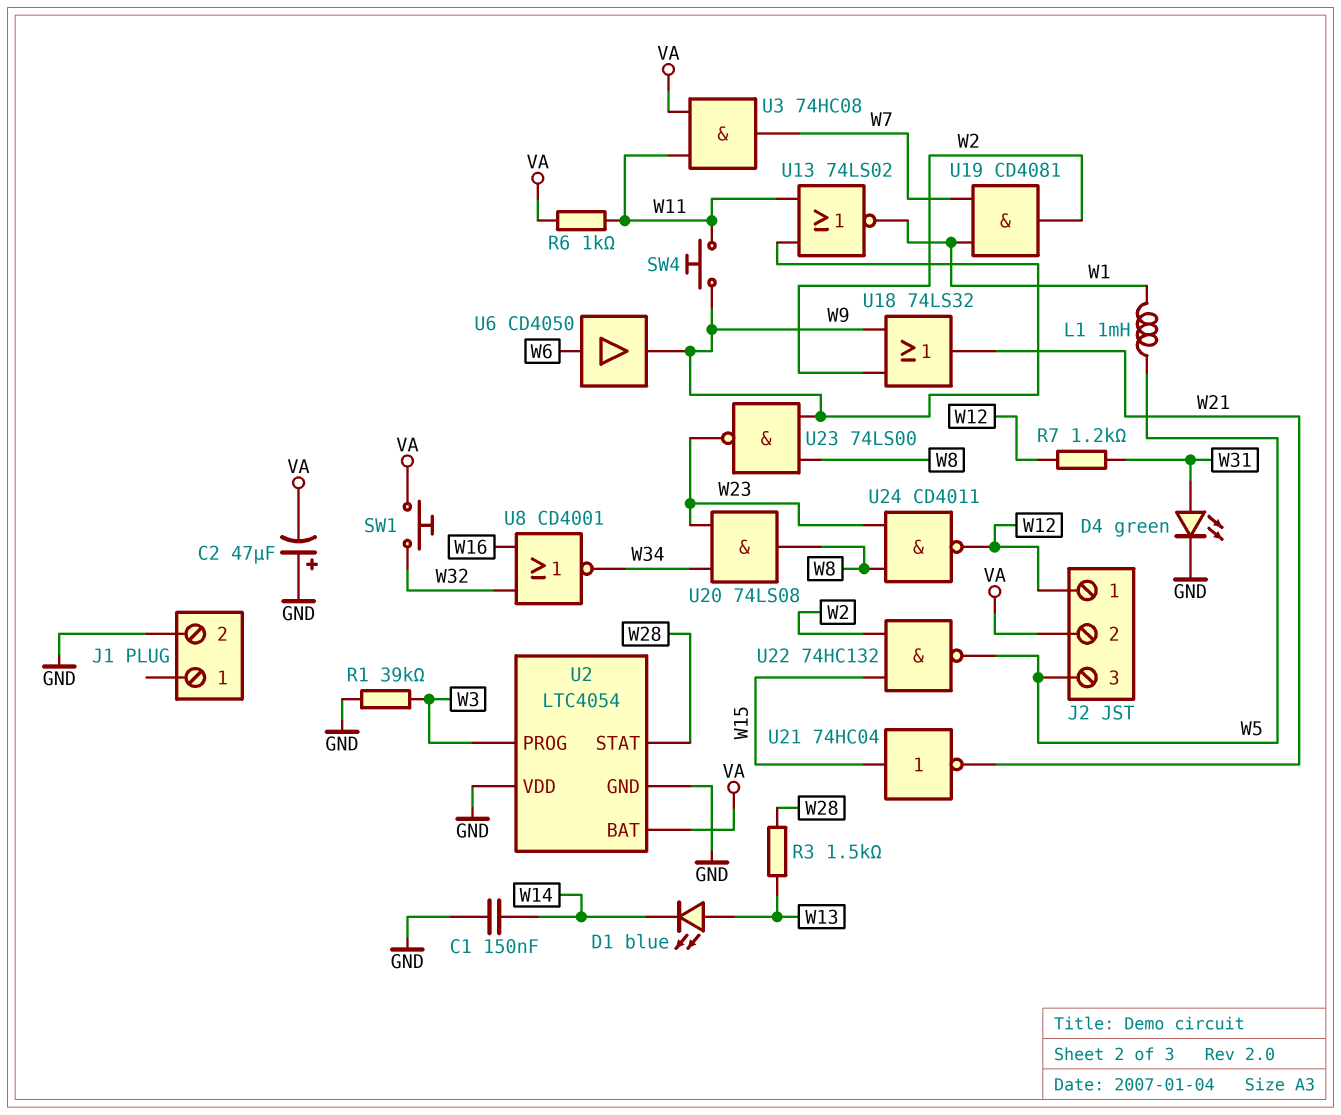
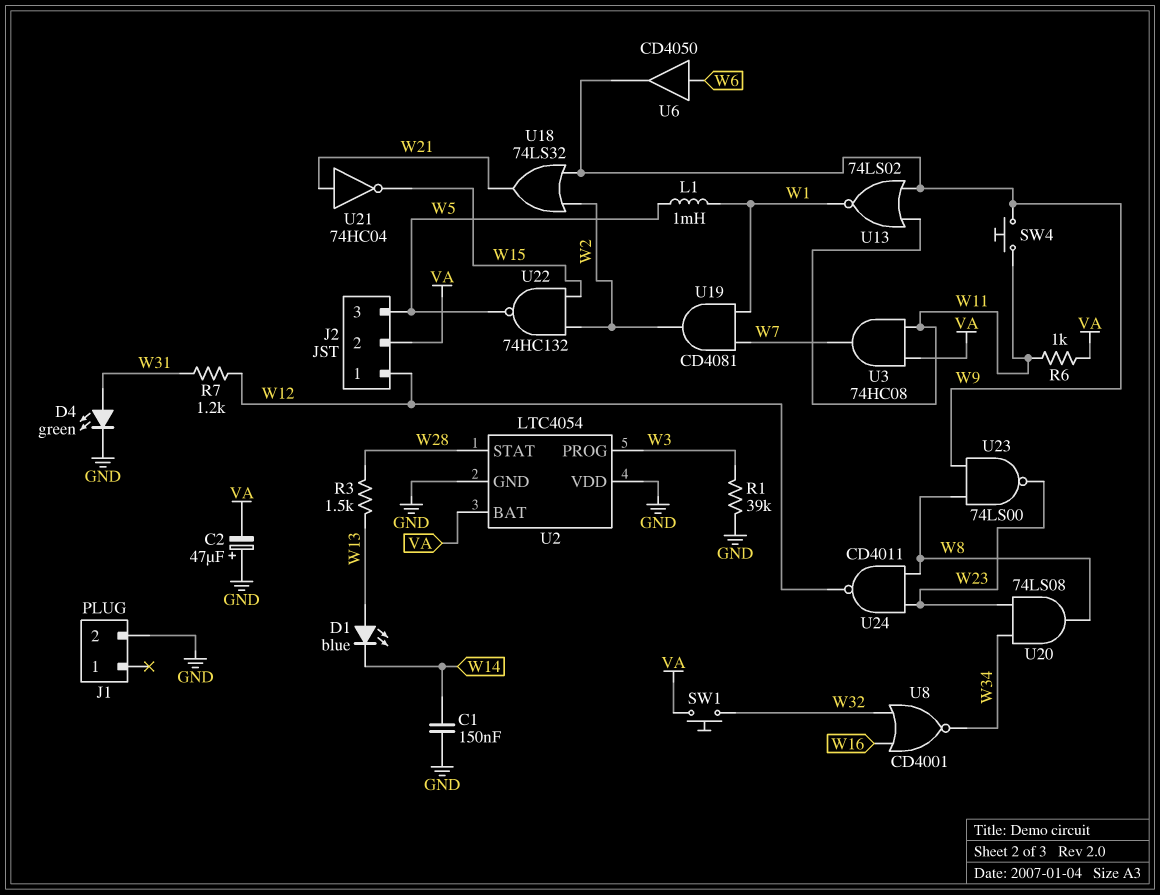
U21: NOT 74HC04 (in W15, out W21) -> NOT 74HC04 (in W21, out W15)

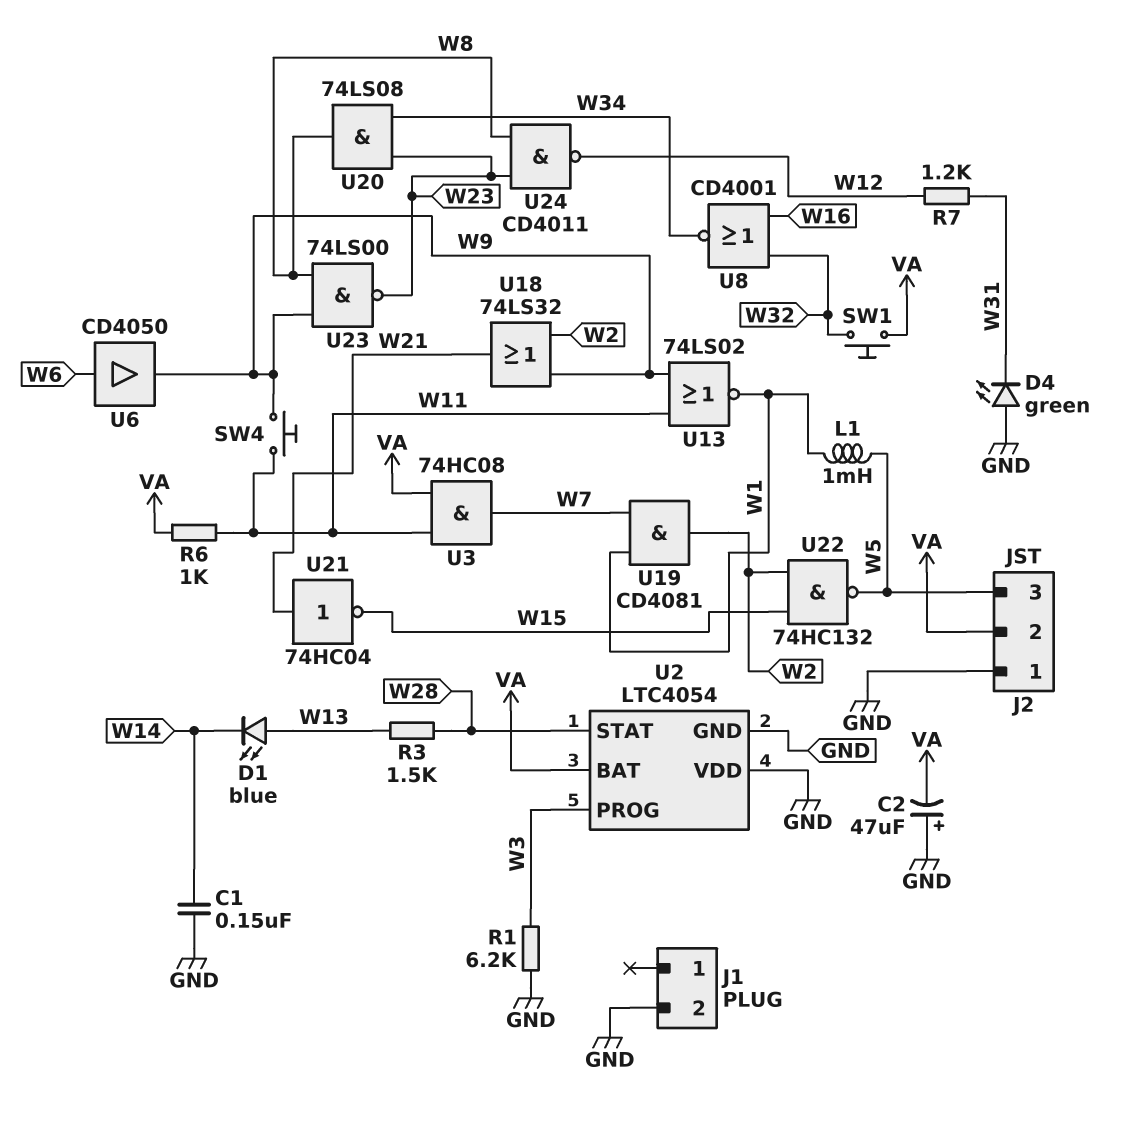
D4: LED green (A W31, K GND) -> LED green (A GND, K W31)
J2 pin 1: W12 -> GND
R1: 39k (GND, W3) -> 6.2k (GND, W3)

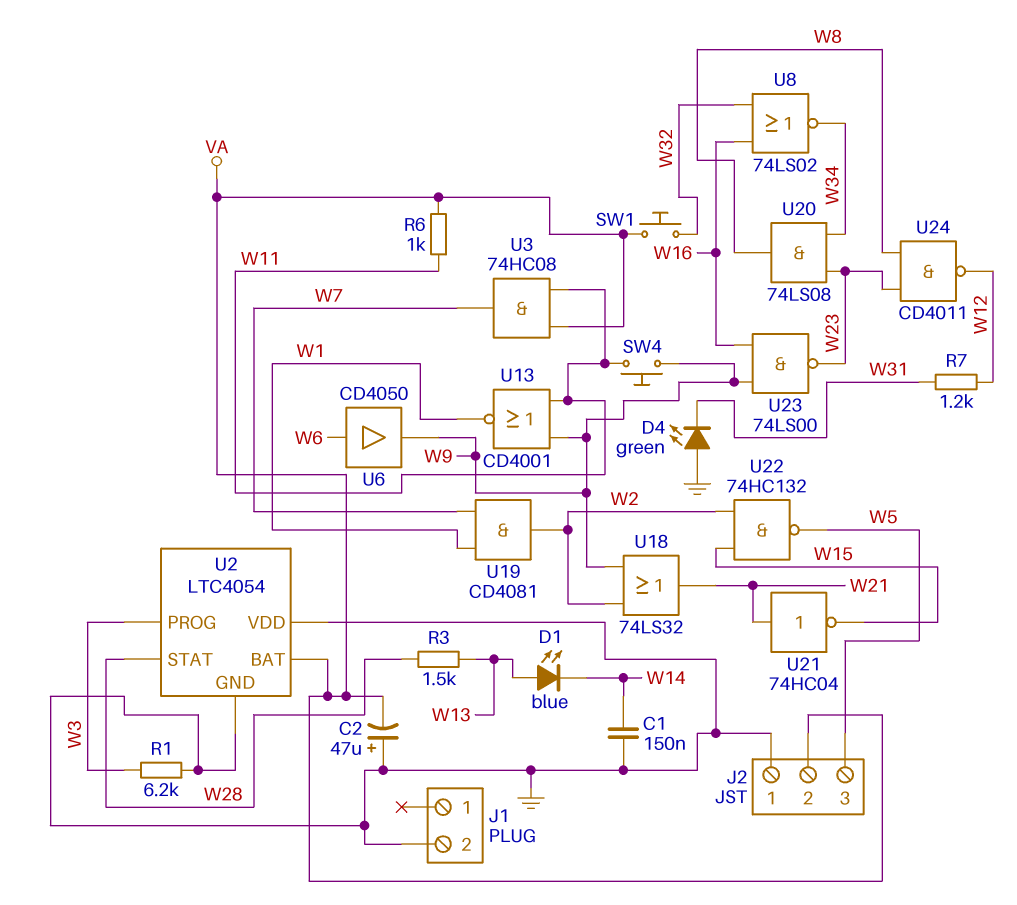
L1: 1mH (W1, W5) -> none
U8: NOR CD4001 (in W16, in W32, out W34) -> NOR 74LS02 (in W16, in W32, out W34)
U13: NOR 74LS02 (in W9, in W11, out W1) -> NOR CD4001 (in W9, in W11, out W1)
U23: NAND 74LS00 (in W8, in W9, out W23) -> NAND 74LS00 (in W9, in W16, out W23)

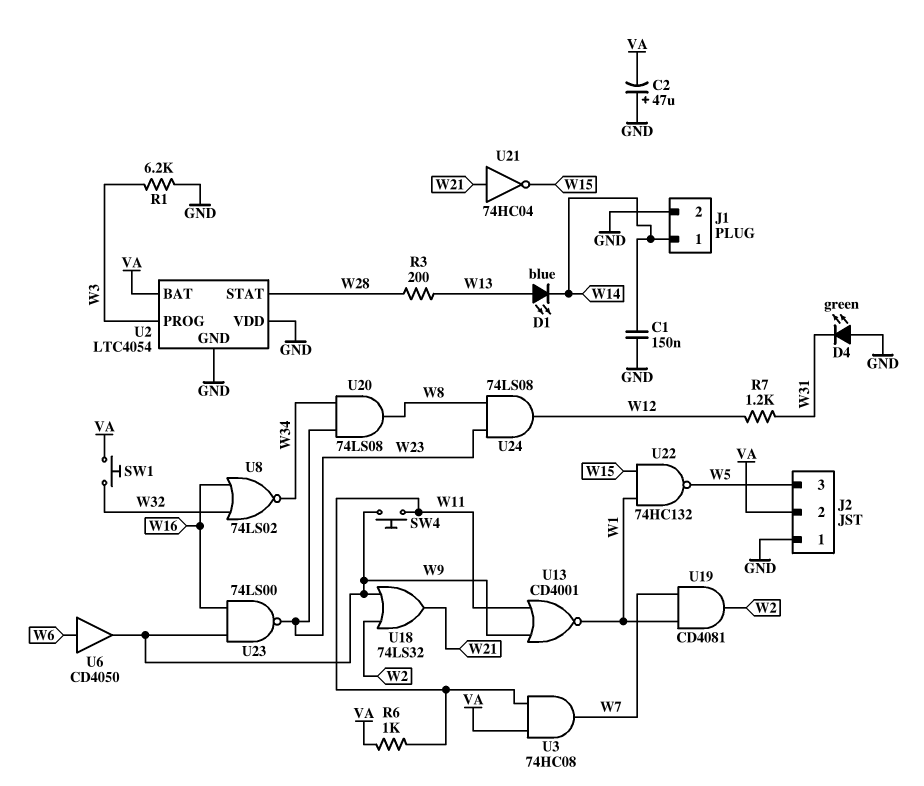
J1 pin 1: none -> W14
R3: 1.5k (W13, W28) -> 200 (W13, W28)
U22: NAND 74HC132 (in W2, in W15, out W5) -> NAND 74HC132 (in W1, in W15, out W5)
U24: NAND CD4011 (in W8, in W23, out W12) -> AND 74LS08 (in W8, in W23, out W12)

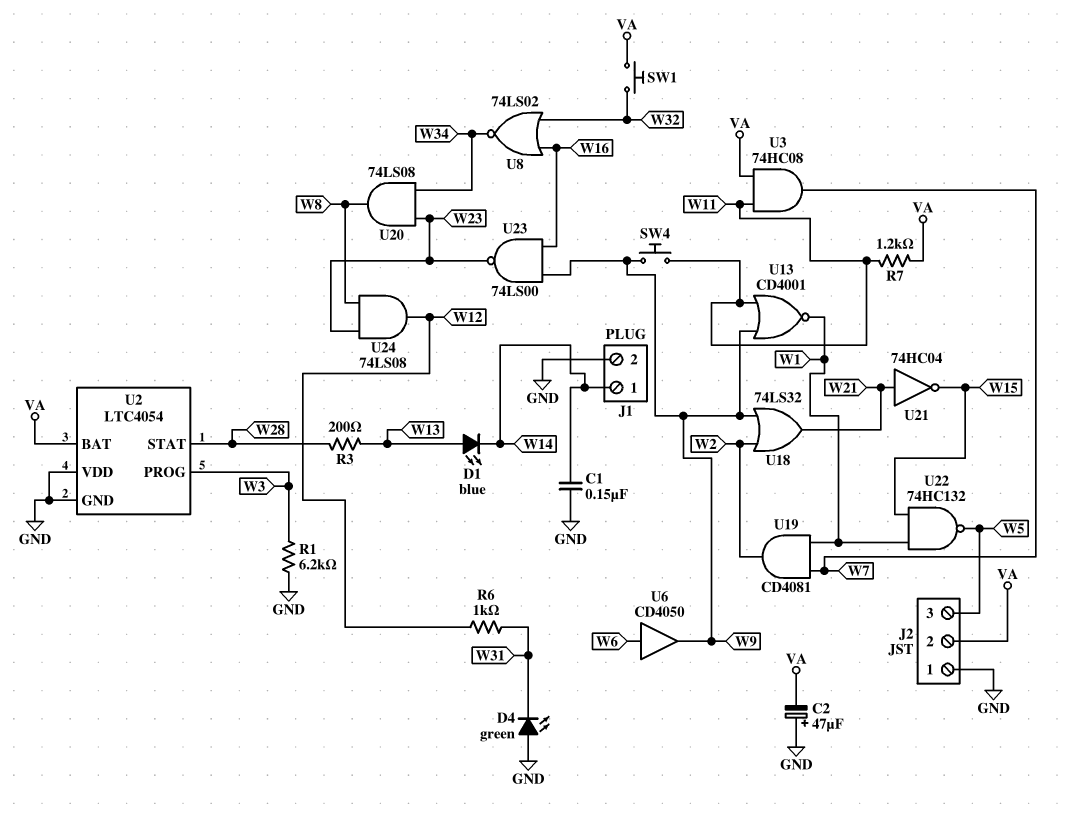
R6: 1k (VA, W11) -> 1k (W12, W31)
R7: 1.2k (W12, W31) -> 1.2k (VA, W11)

